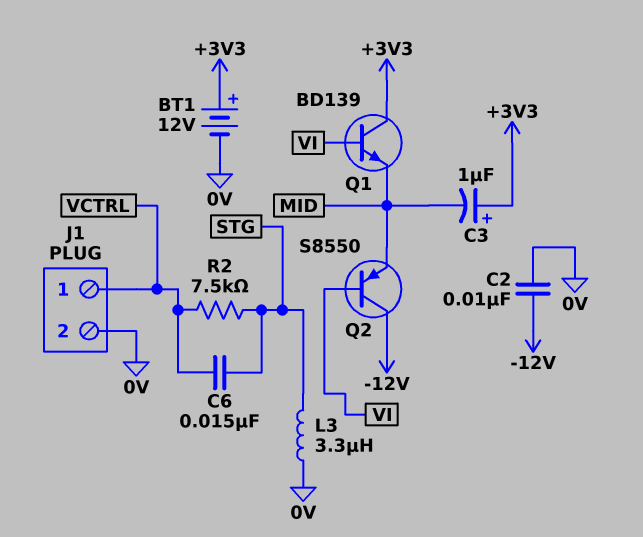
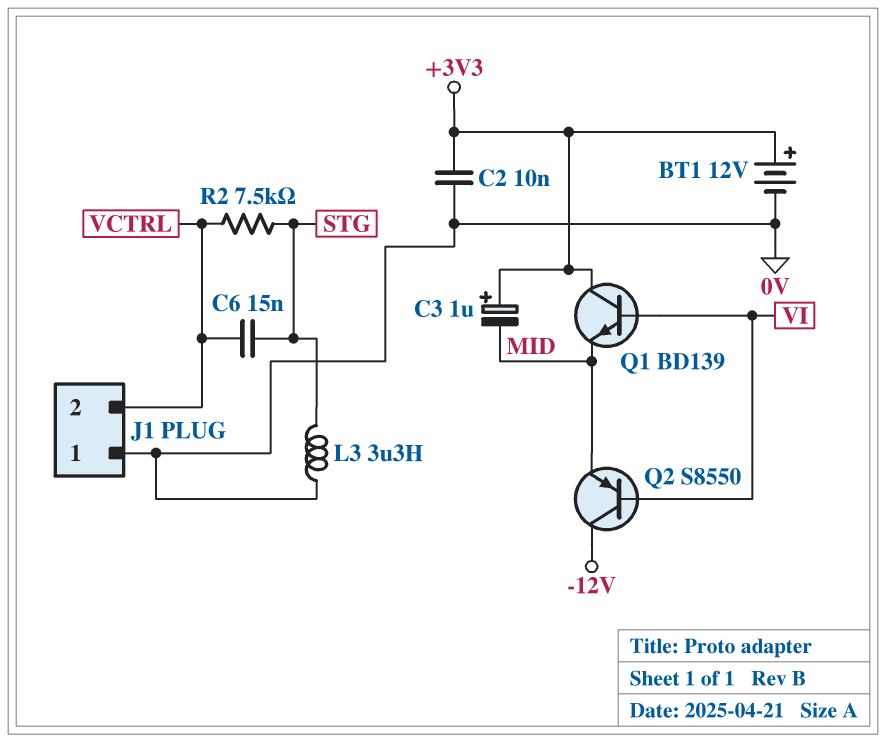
C2: 10nF (-12V, 0V) -> 10nF (+3V3, 0V)
J1 pin 1: VCTRL -> 0V
J1 pin 2: 0V -> VCTRL

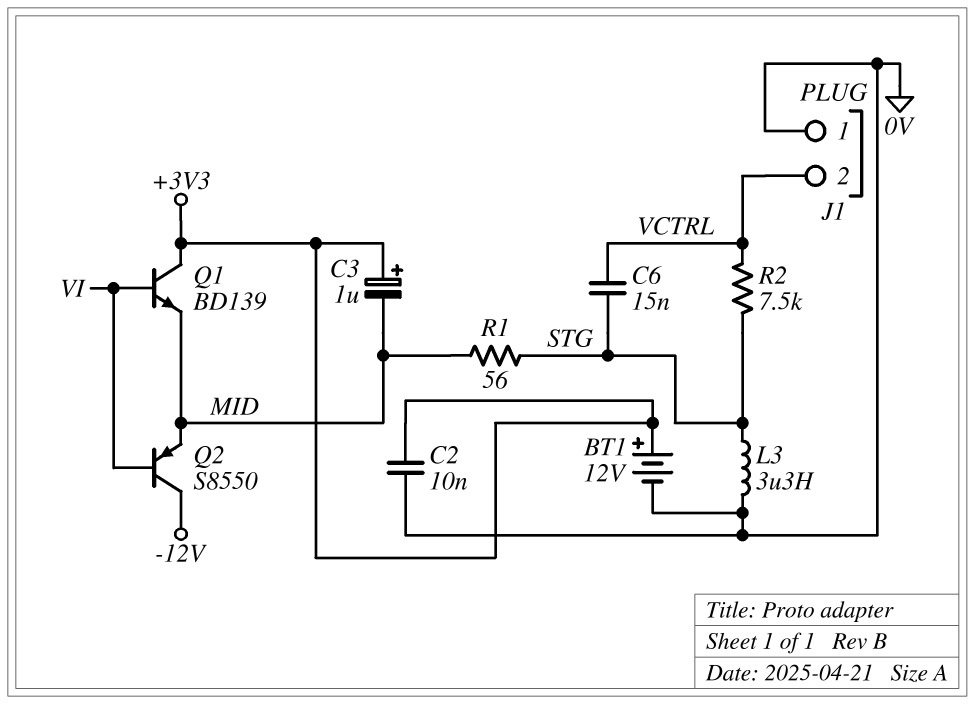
R1: none -> 56 (MID, STG)

